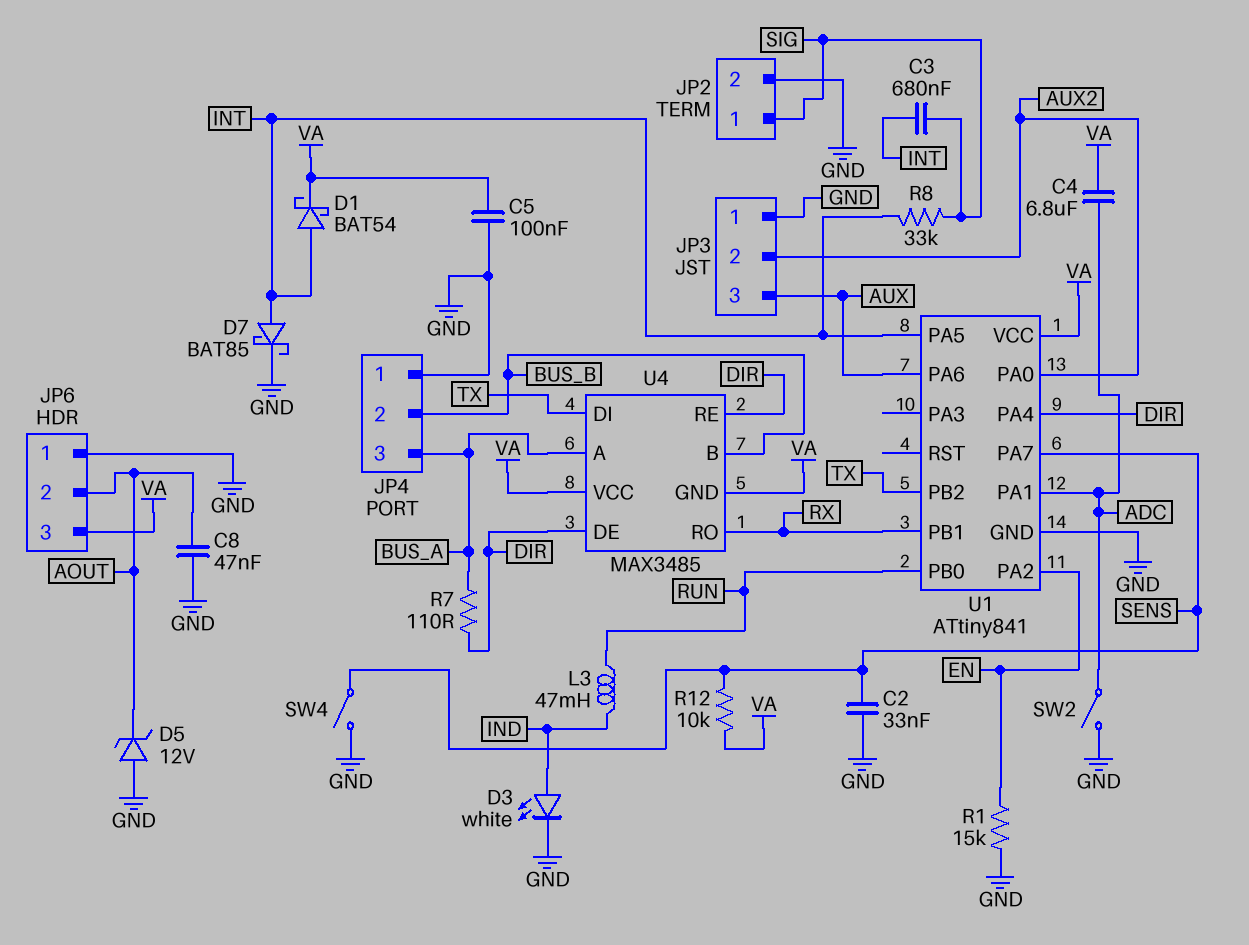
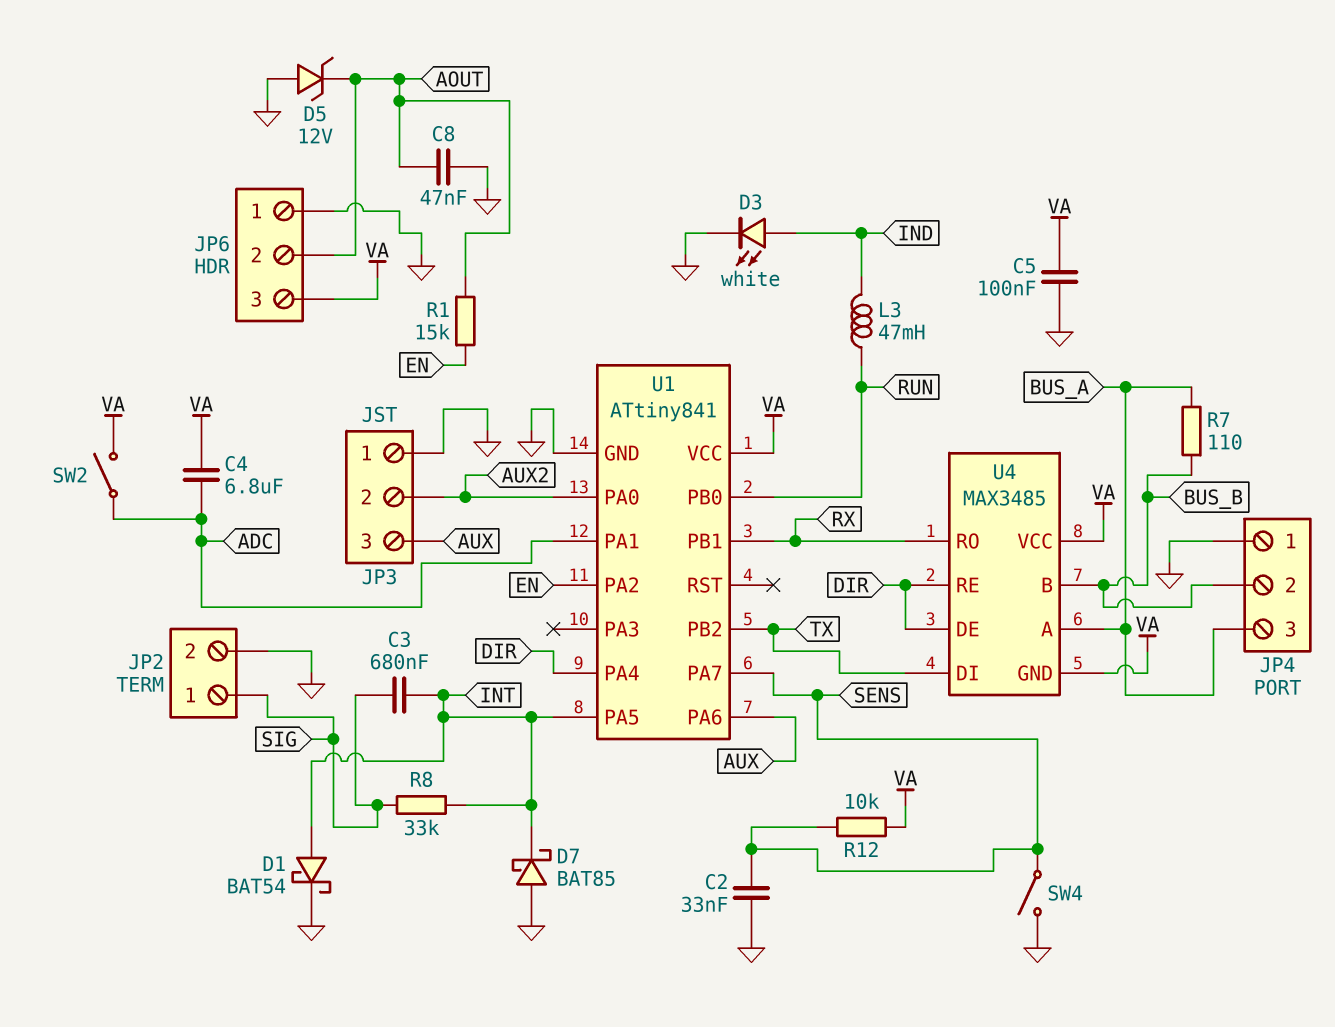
D1: schottky BAT54 (A INT, K VA) -> schottky BAT54 (A INT, K GND)
D7: schottky BAT85 (A INT, K GND) -> schottky BAT85 (A GND, K INT)
R1: 15k (EN, GND) -> 15k (AOUT, EN)
R7: 110 (BUS_A, DIR) -> 110 (BUS_A, BUS_B)
SW2: switch (ADC, GND) -> switch (ADC, VA)

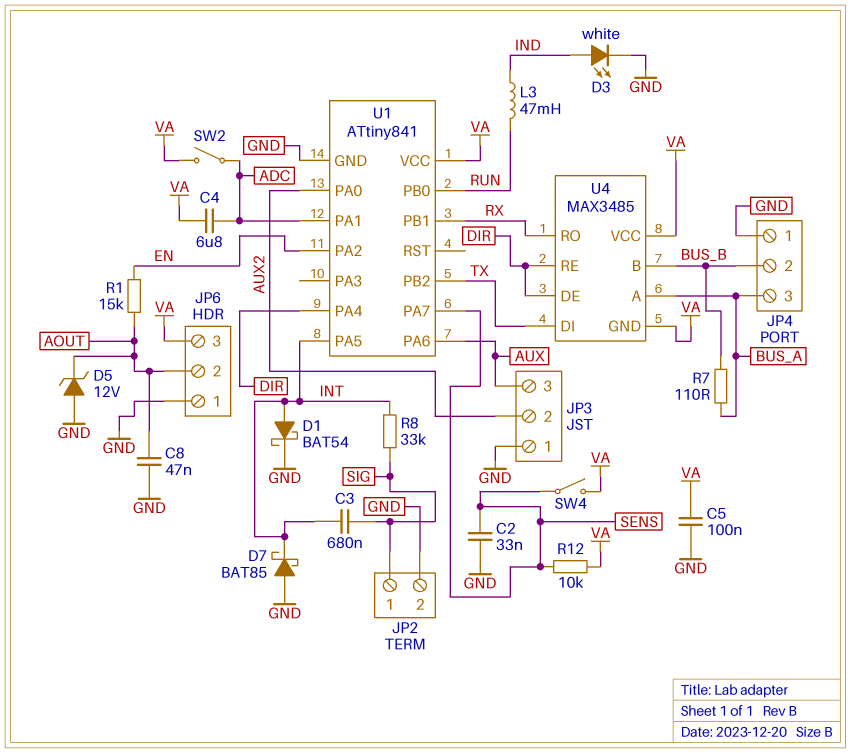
SW4: switch (GND, SENS) -> switch (SENS, VA)

